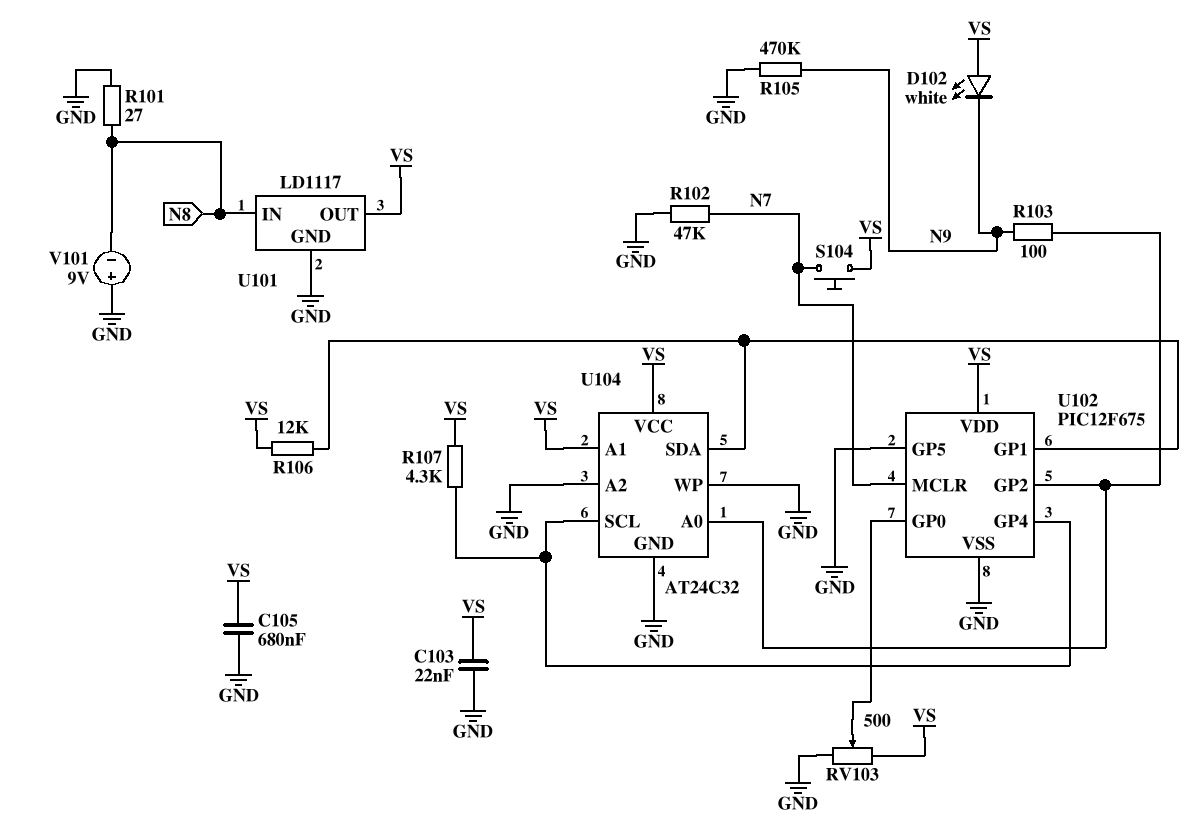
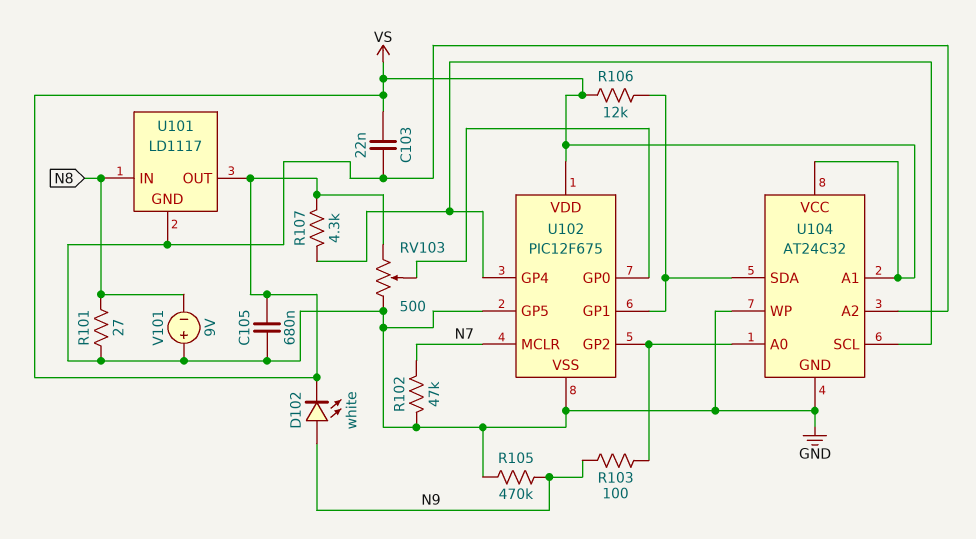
D102: LED white (A VS, K N9) -> LED white (A N9, K VS)
S104: button (N7, VS) -> none

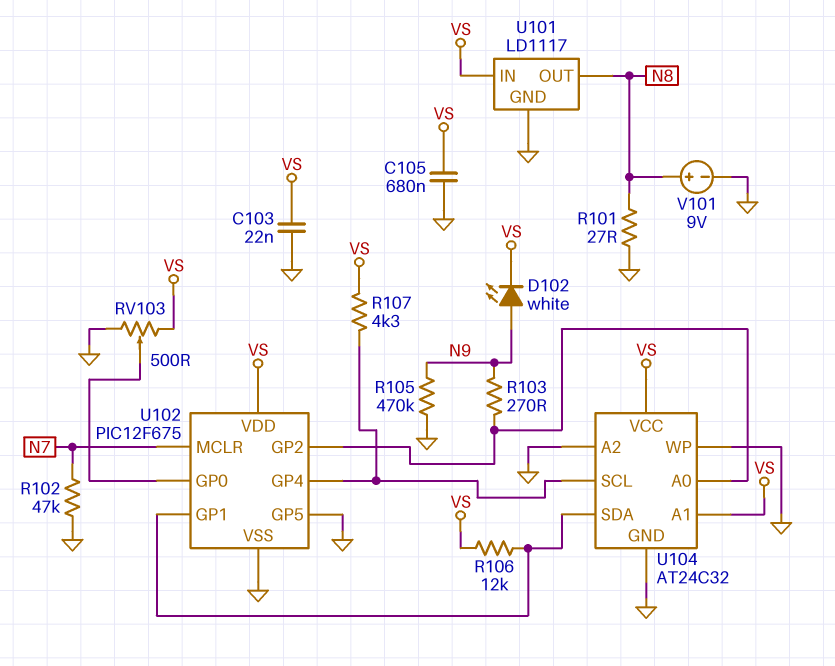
R103: 100 (N9, U102/GP2) -> 270 (N9, U102/GP2)
U101 pin IN: N8 -> VS
U101 pin OUT: VS -> N8
V101: 9V (plus GND, minus N8) -> 9V (plus N8, minus GND)

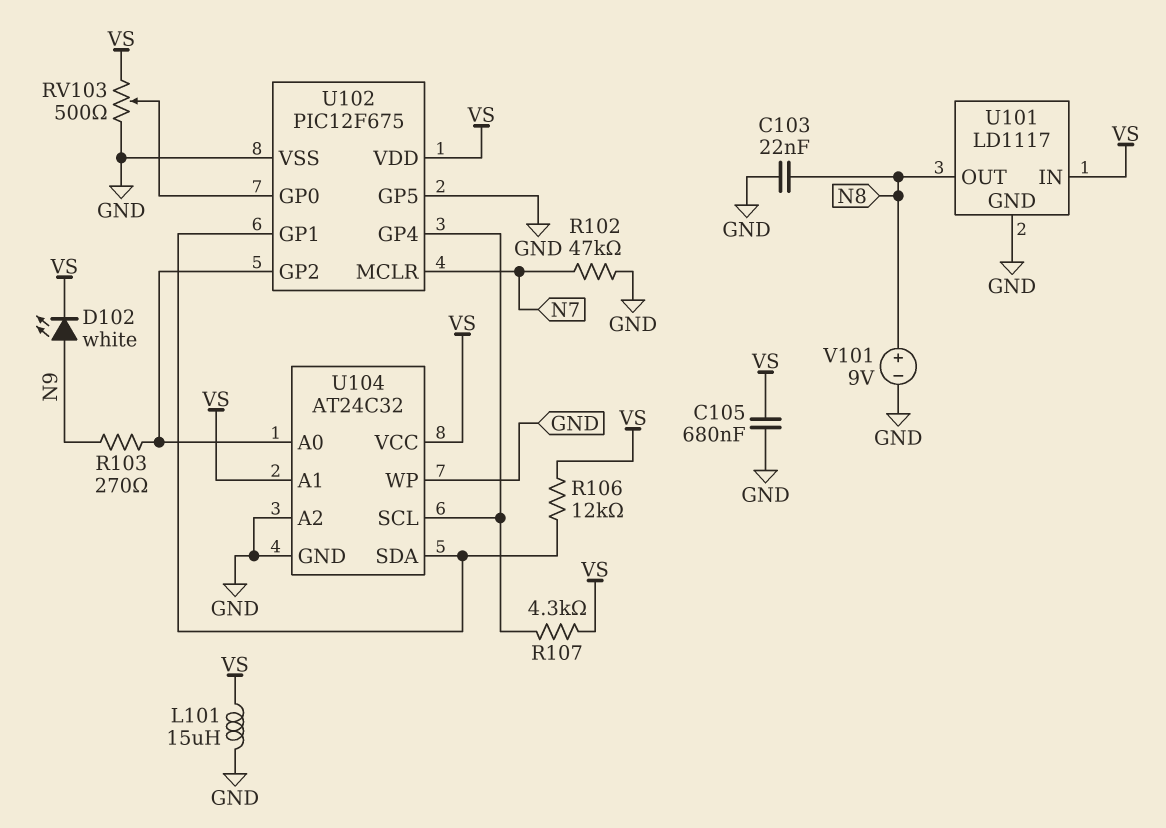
C103: 22nF (GND, VS) -> 22nF (GND, N8)
L101: none -> 15uH (GND, VS)
R101: 27 (GND, N8) -> none
R105: 470k (GND, N9) -> none

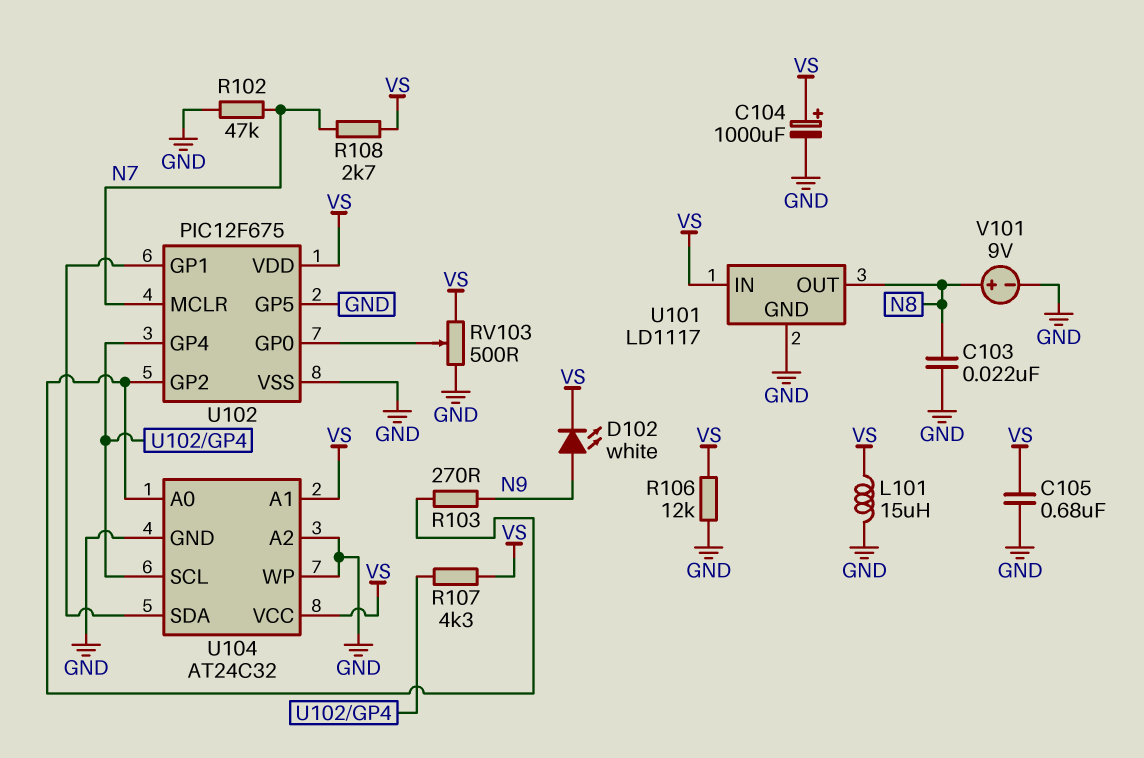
C104: none -> 1000uF (plus VS, minus GND)
R106: 12k (U102/GP1, VS) -> 12k (GND, VS)
R108: none -> 2.7k (N7, VS)

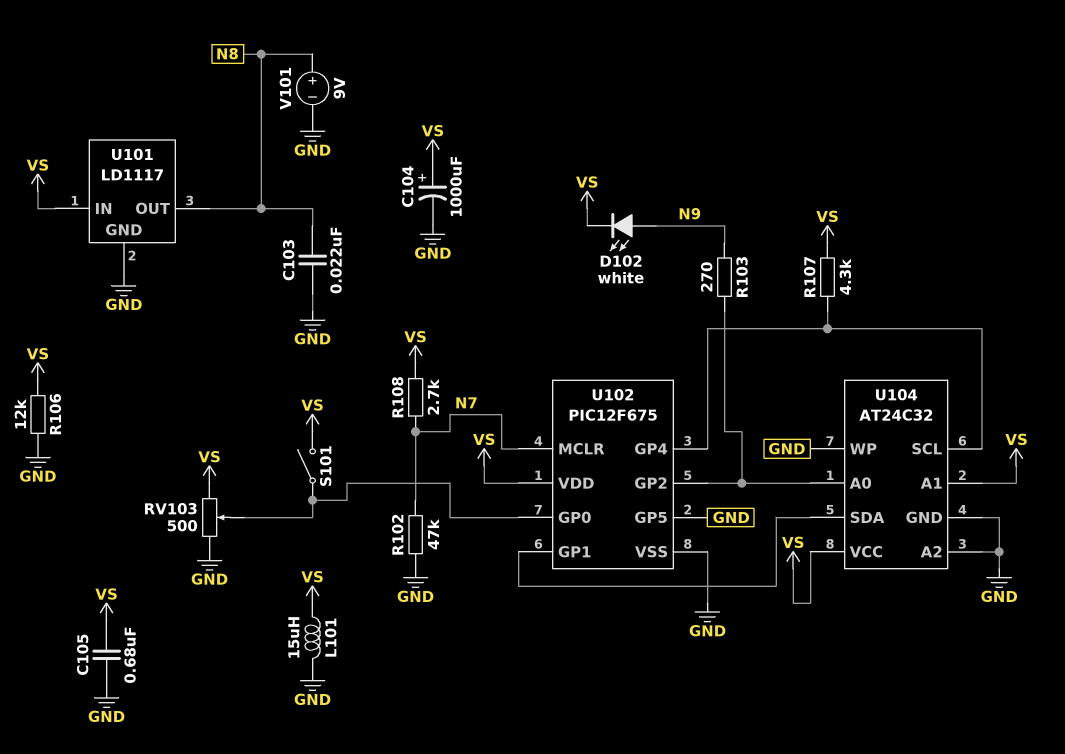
S101: none -> switch (U102/GP0, VS)

